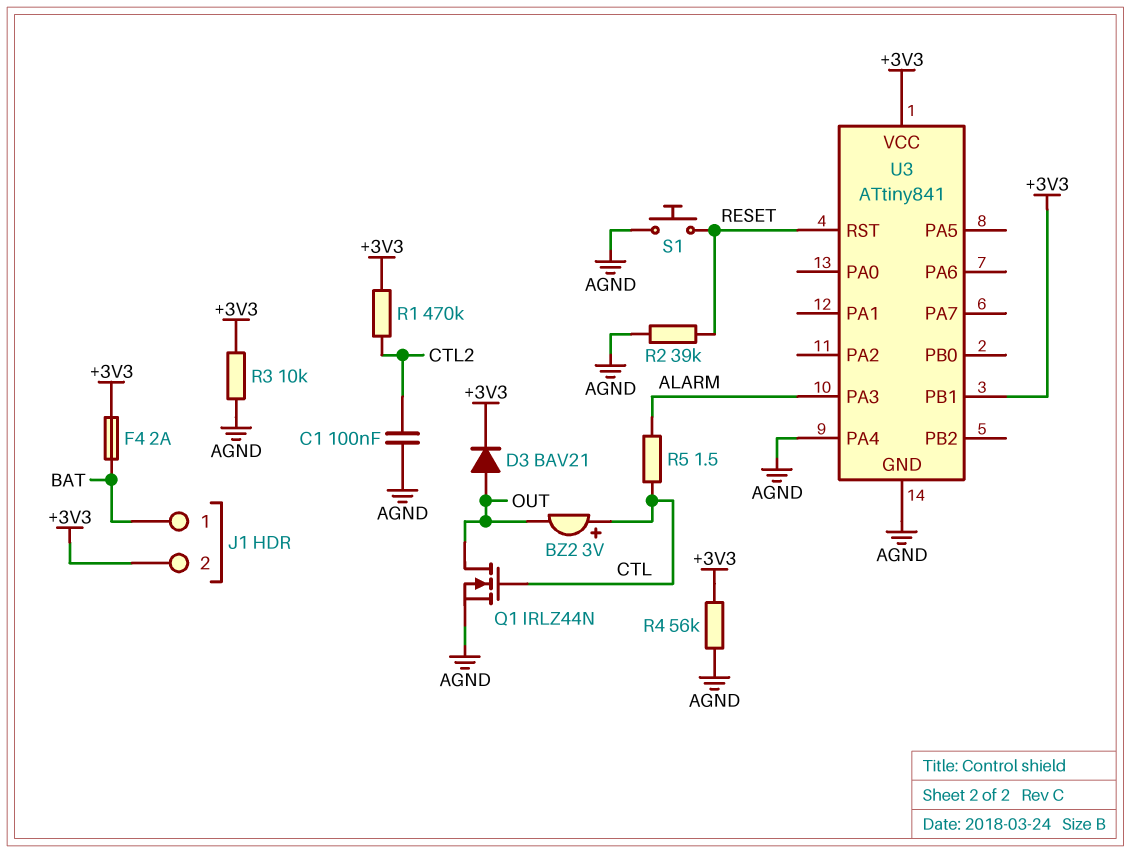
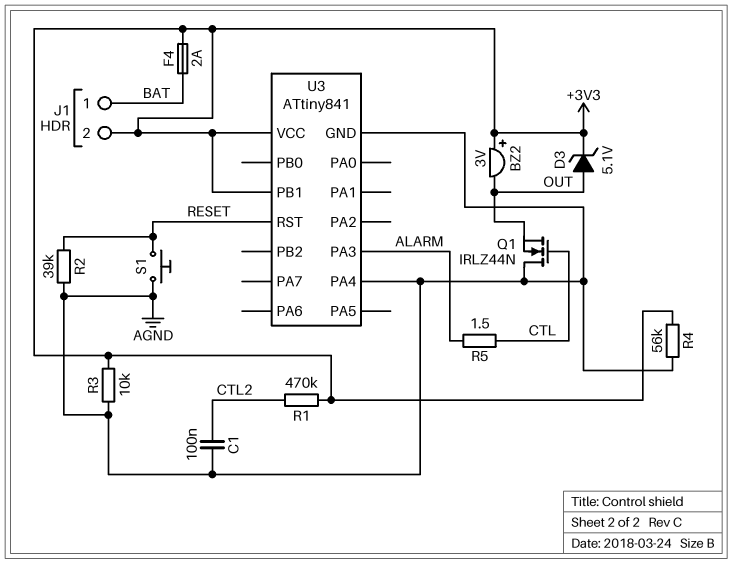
BZ2: buzzer 3V (plus CTL, minus OUT) -> buzzer 3V (plus +3V3, minus OUT)
D3: diode BAV21 (A OUT, K +3V3) -> zener 5.1V (A OUT, K +3V3)
Q1: NMOS IRLZ44N (G CTL, D OUT, S AGND) -> NMOS IRLZ44N (G CTL, D AGND, S OUT)

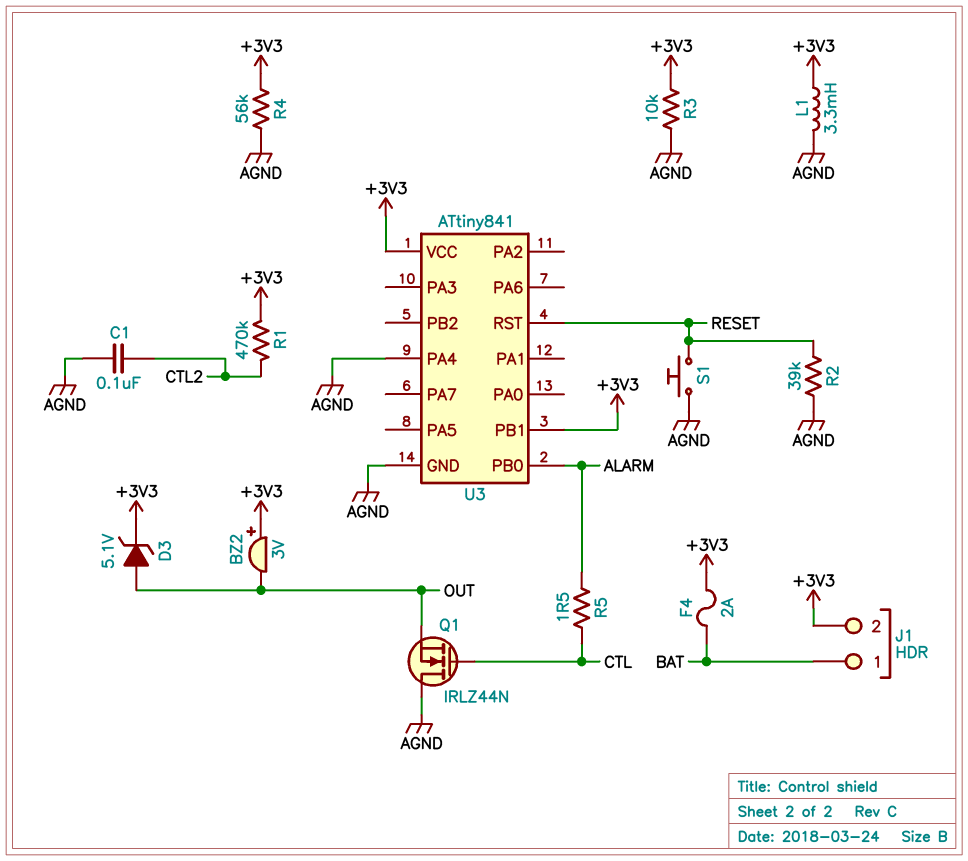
L1: none -> 3.3mH (+3V3, AGND)
U3 pin PA3: ALARM -> none
U3 pin PB0: none -> ALARM

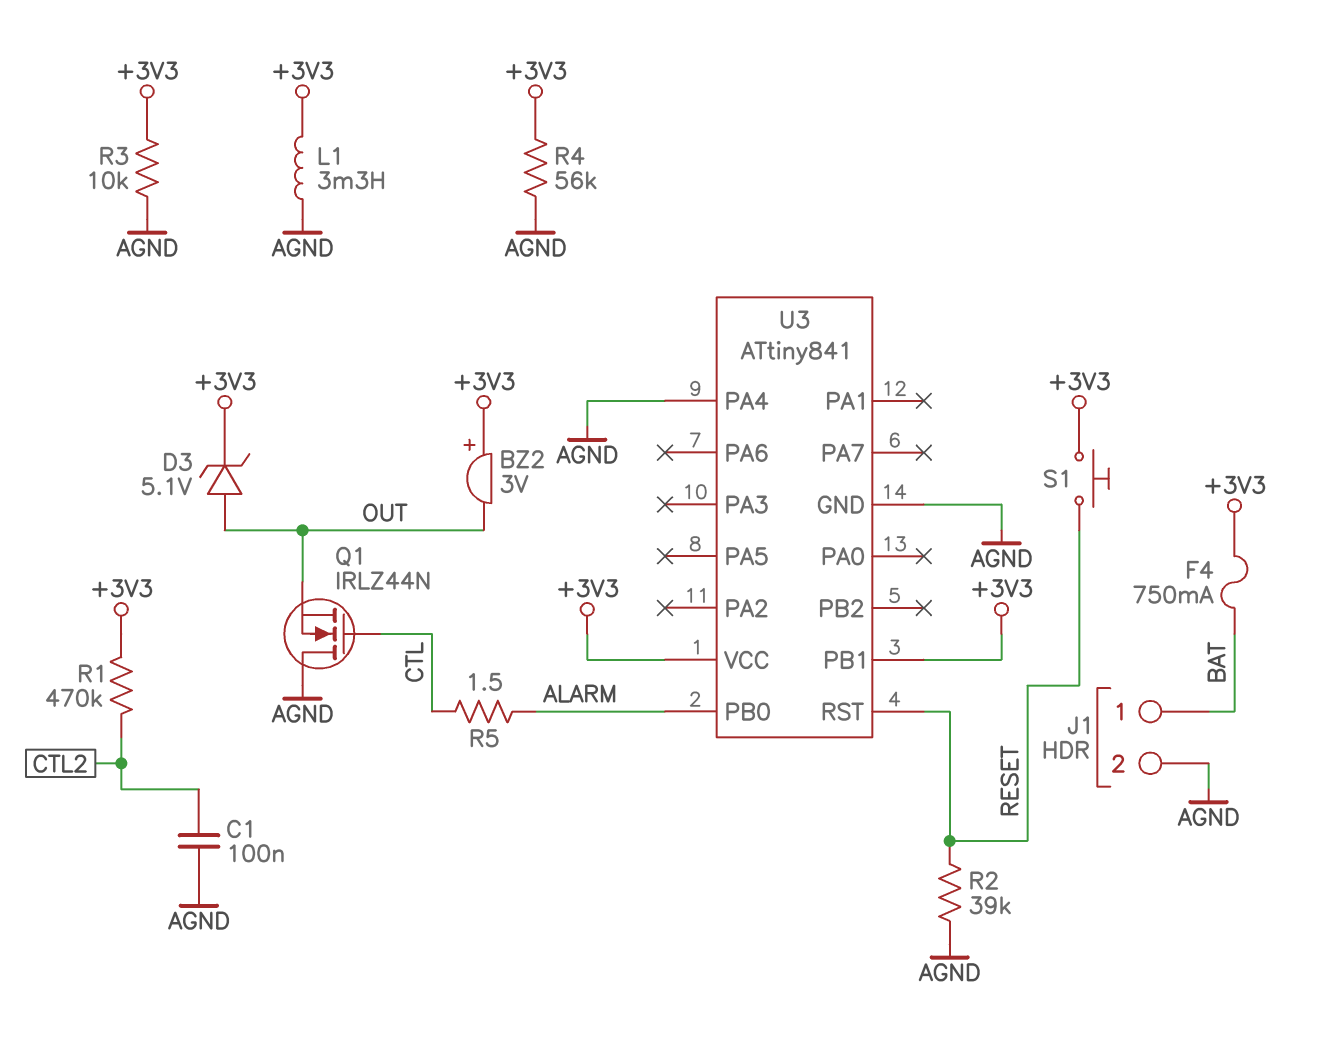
F4: 2A (+3V3, BAT) -> 750mA (+3V3, BAT)
J1 pin 2: +3V3 -> AGND
S1: button (AGND, RESET) -> button (+3V3, RESET)

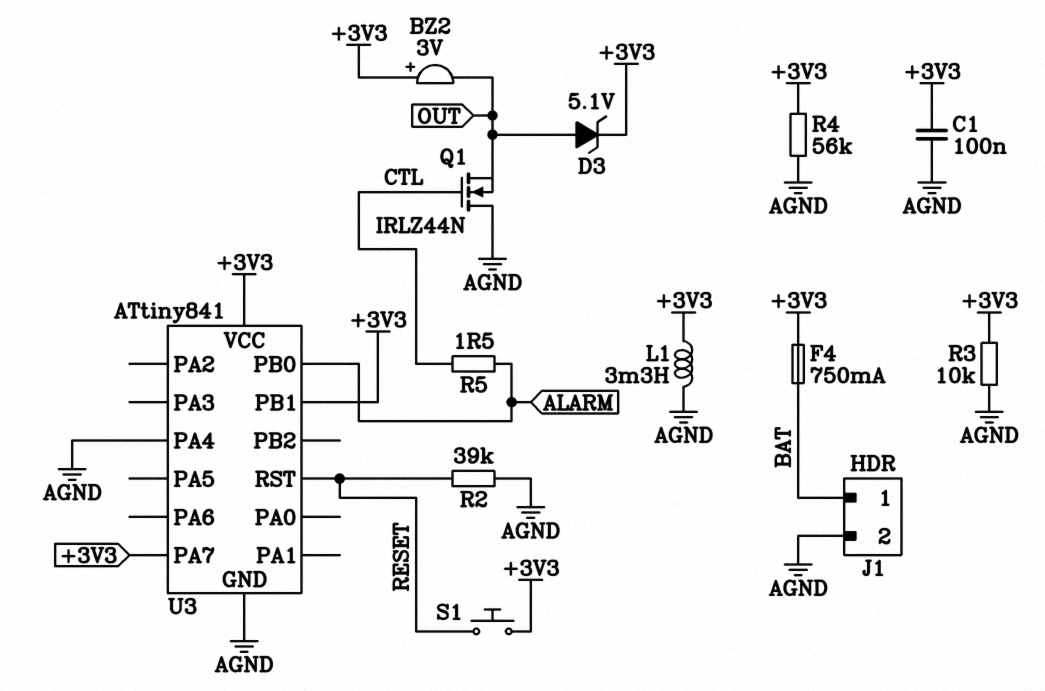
C1: 100nF (AGND, CTL2) -> 100nF (+3V3, AGND)
R1: 470k (+3V3, CTL2) -> none
U3 pin PA7: none -> +3V3

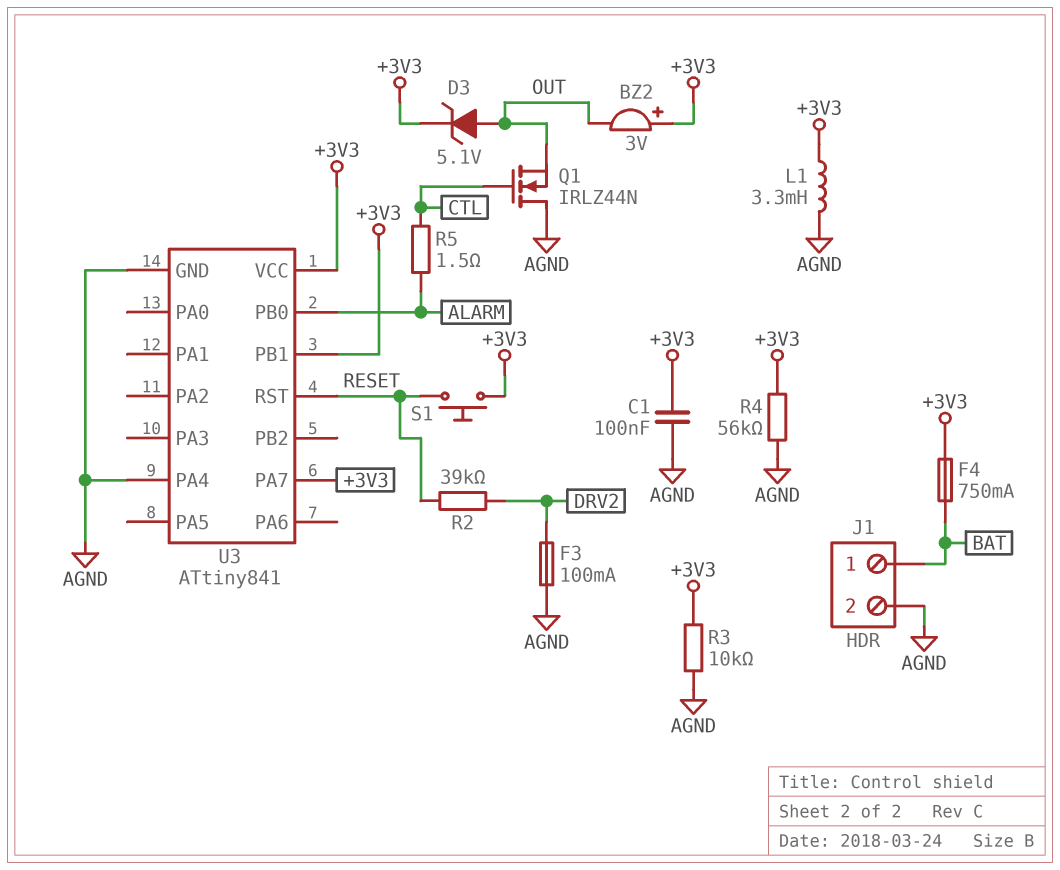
F3: none -> 100mA (AGND, DRV2)
R2: 39k (AGND, RESET) -> 39k (DRV2, RESET)

